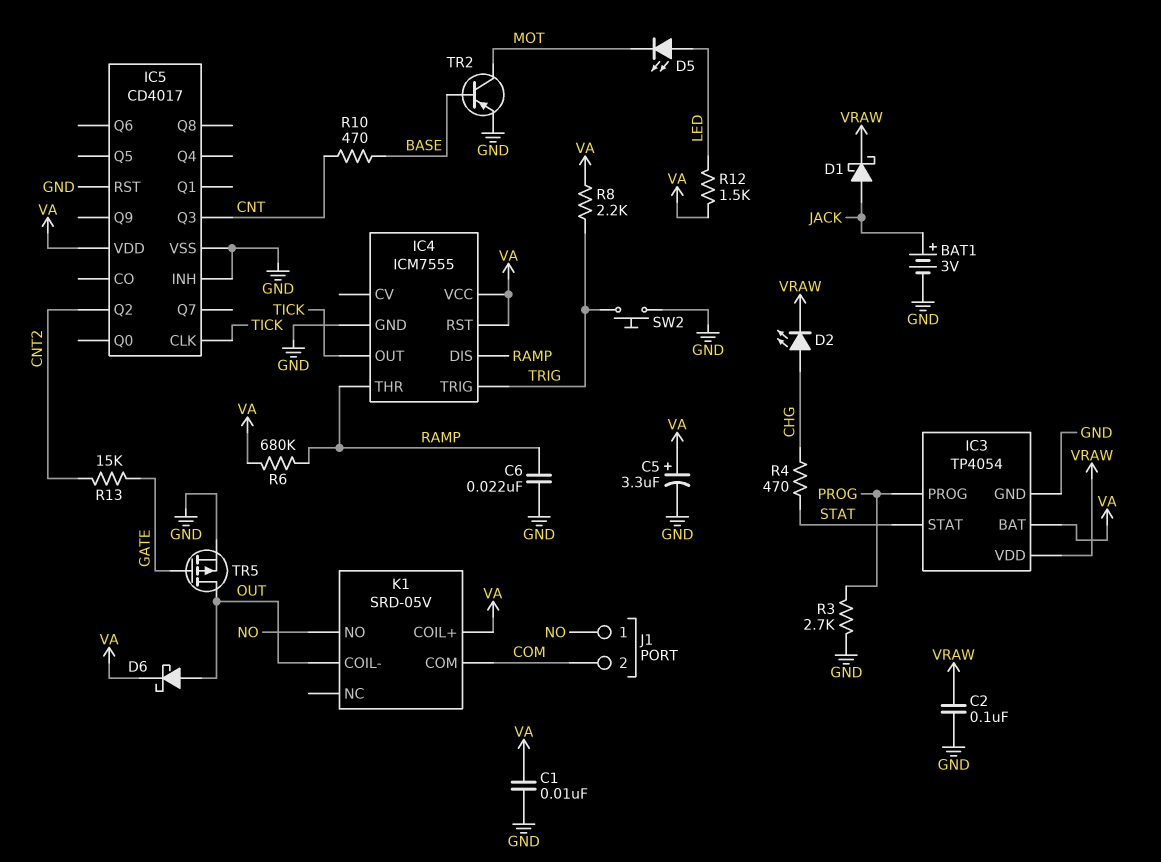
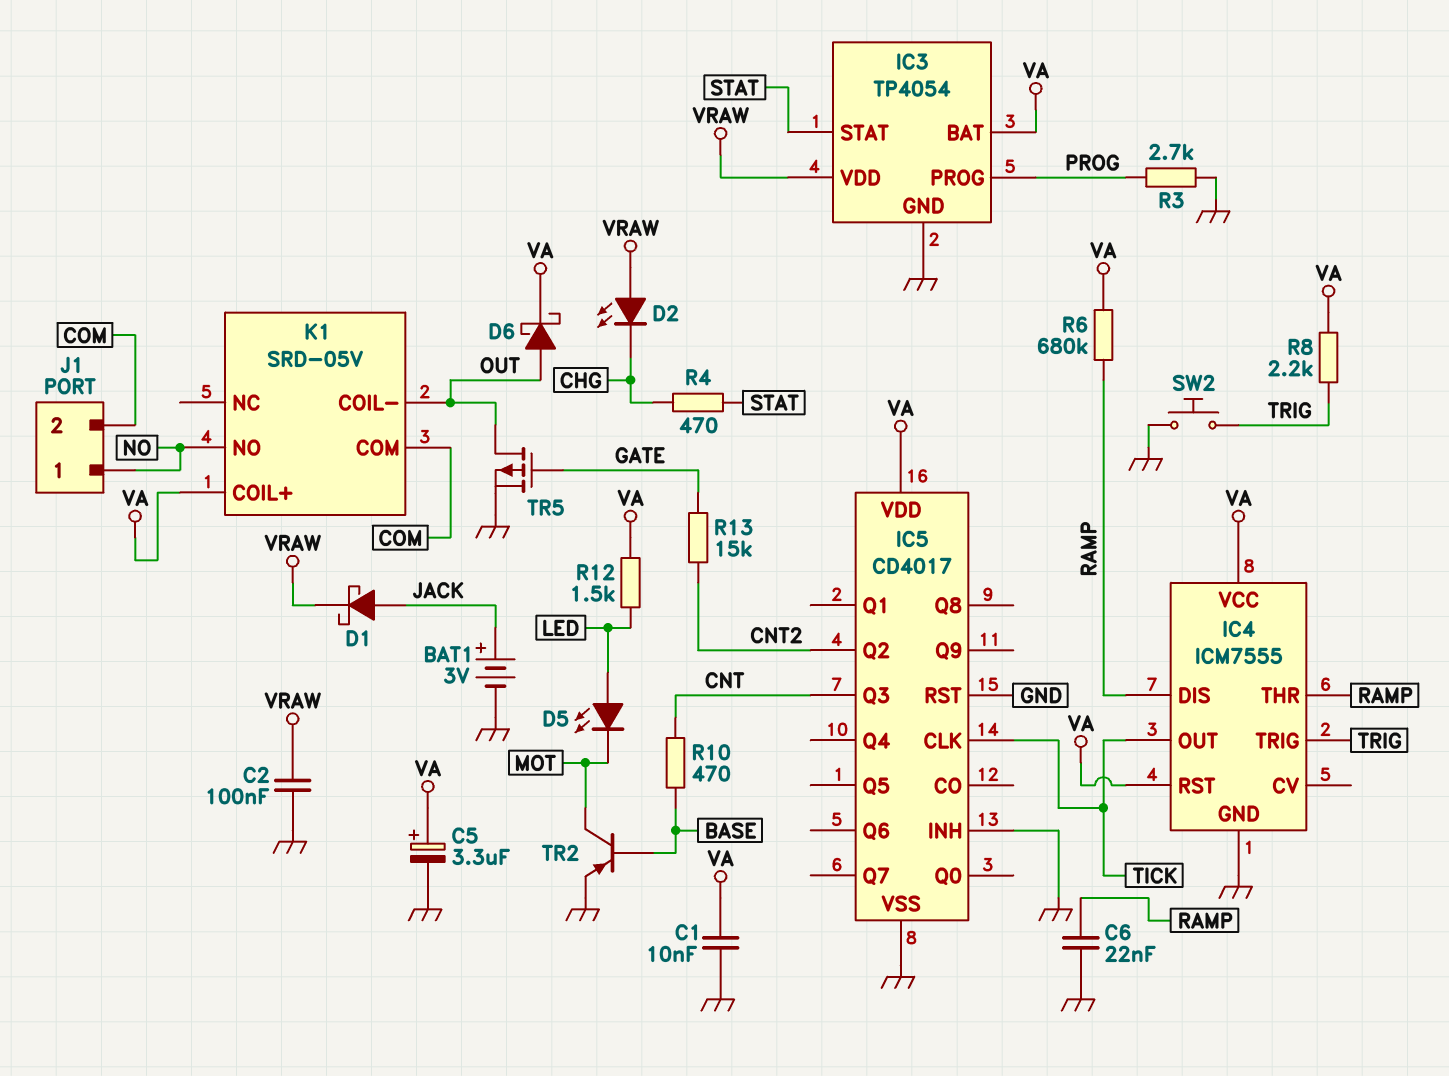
D2: LED (A CHG, K VRAW) -> LED (A VRAW, K CHG)

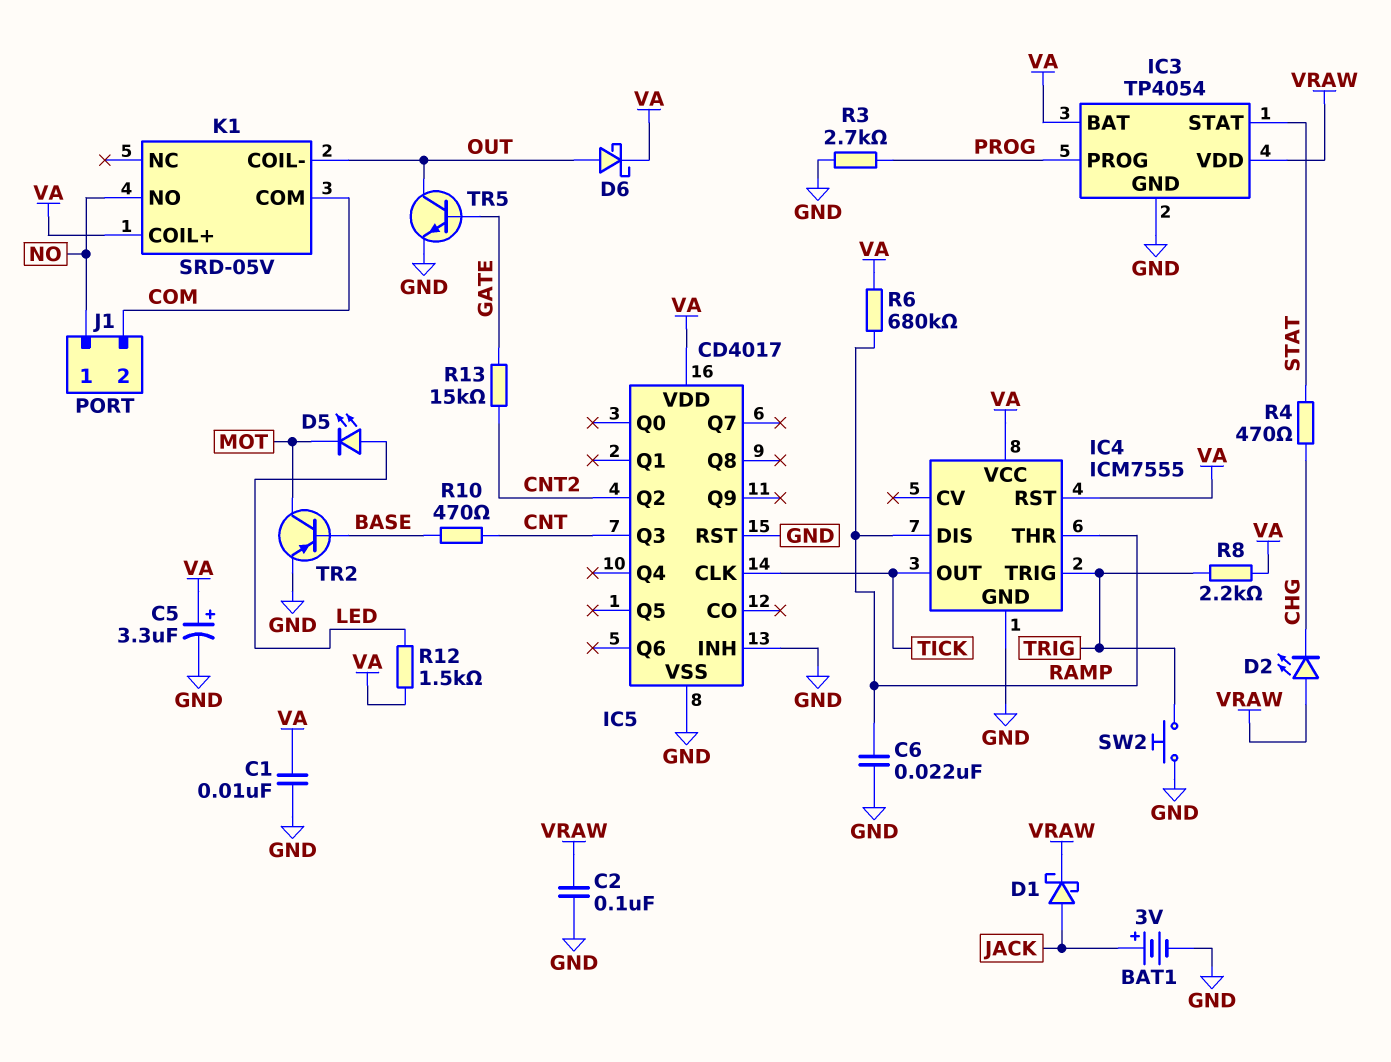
TR5: PMOS (G GATE, D OUT, S GND) -> NPN (B GATE, C OUT, E GND)

